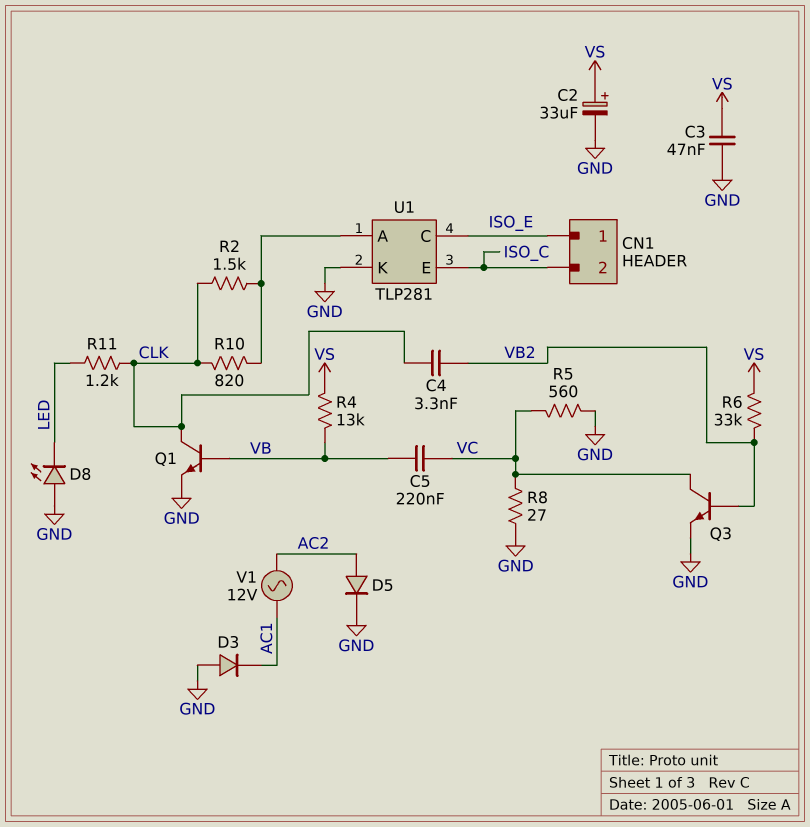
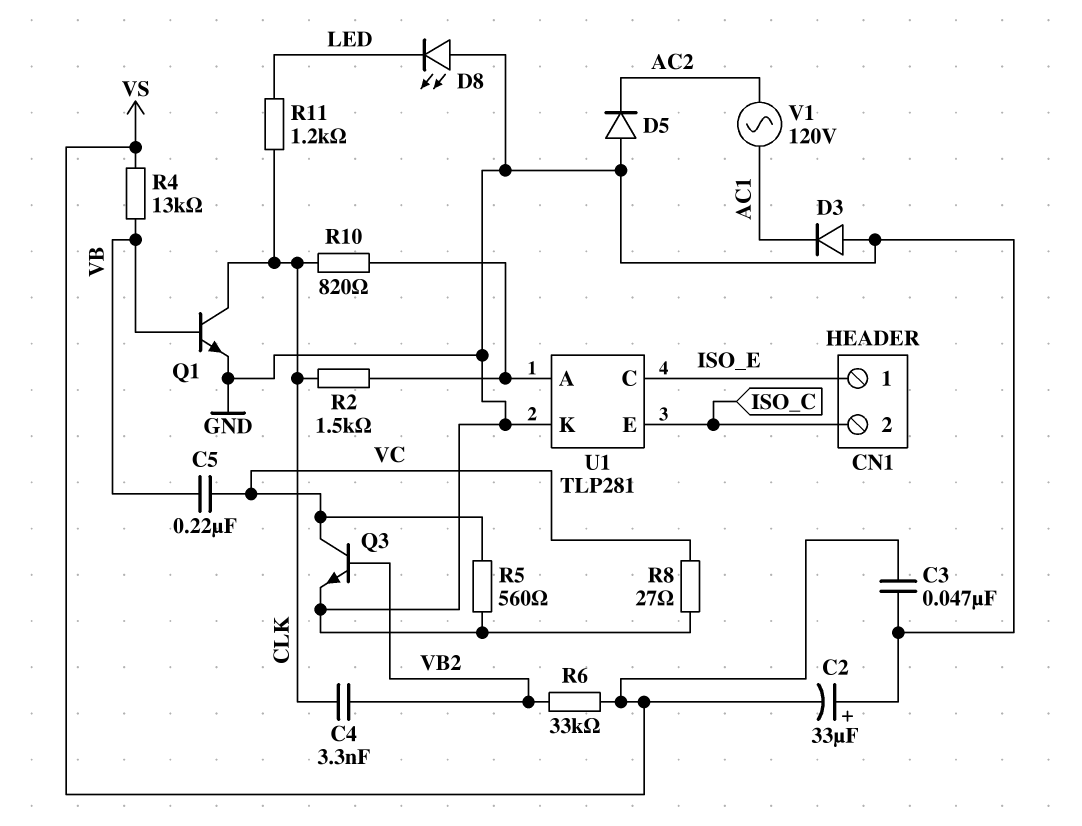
C2: 33uF (plus VS, minus GND) -> 33uF (plus GND, minus VS)
D5: diode (A AC2, K GND) -> diode (A GND, K AC2)
V1: AC 12V (AC1, AC2) -> AC 120V (AC1, AC2)

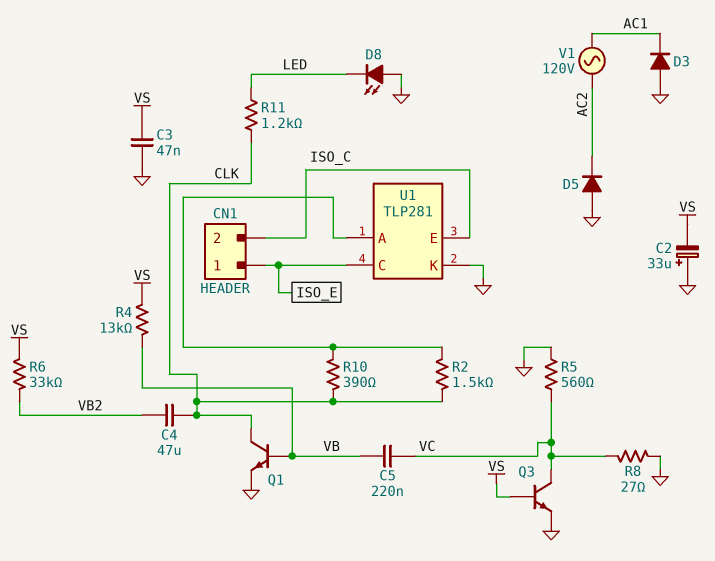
C4: 3.3nF (CLK, VB2) -> 47uF (CLK, VB2)
Q3: NPN (B VB2, C VC, E GND) -> NPN (B VS, C VC, E GND)
R10: 820 (CLK, U1/A) -> 390 (CLK, U1/A)

